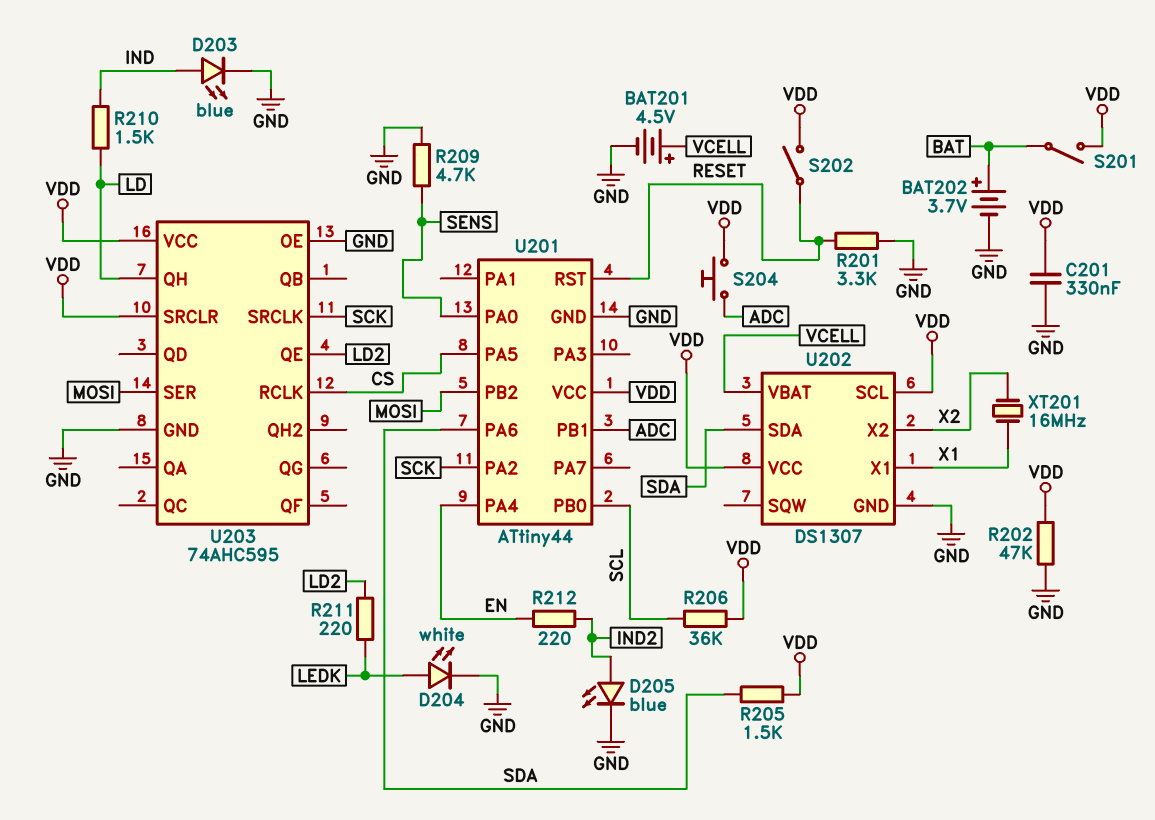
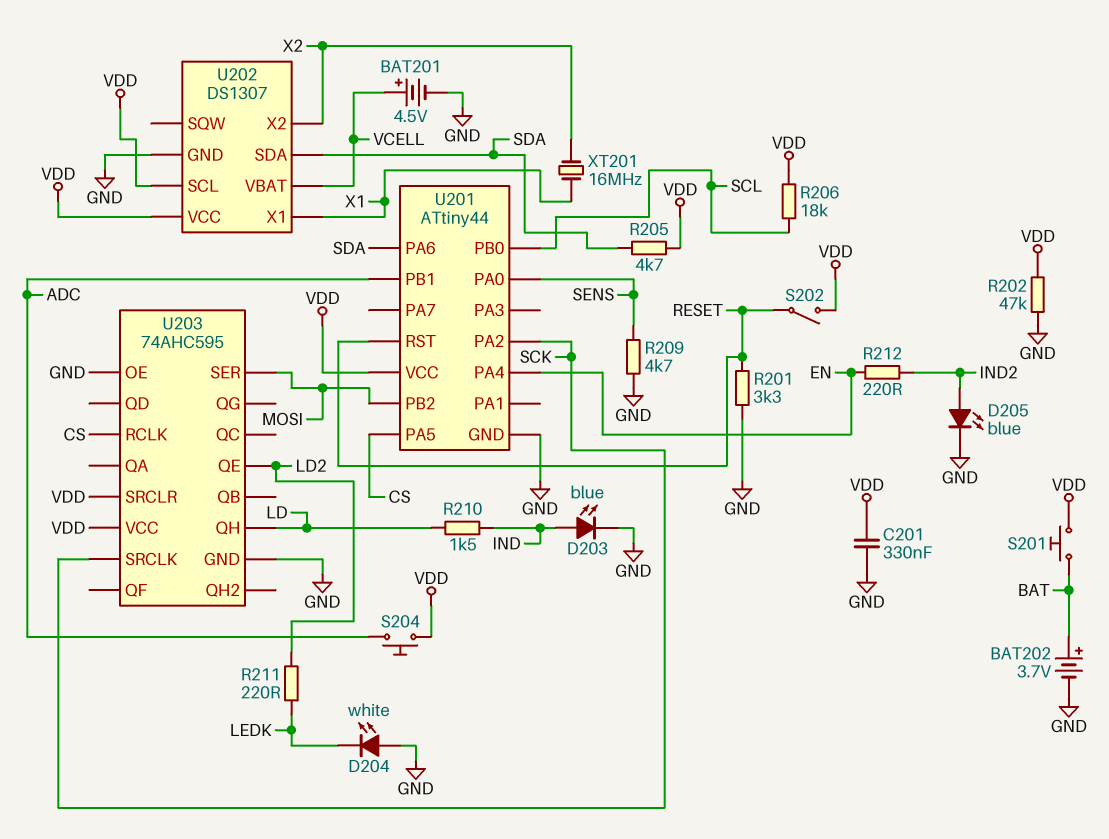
D204: LED white (A LEDK, K GND) -> LED white (A GND, K LEDK)
R205: 1.5k (SDA, VDD) -> 4.7k (SDA, VDD)
R206: 36k (SCL, VDD) -> 18k (SCL, VDD)
S201: switch (BAT, VDD) -> button (BAT, VDD)

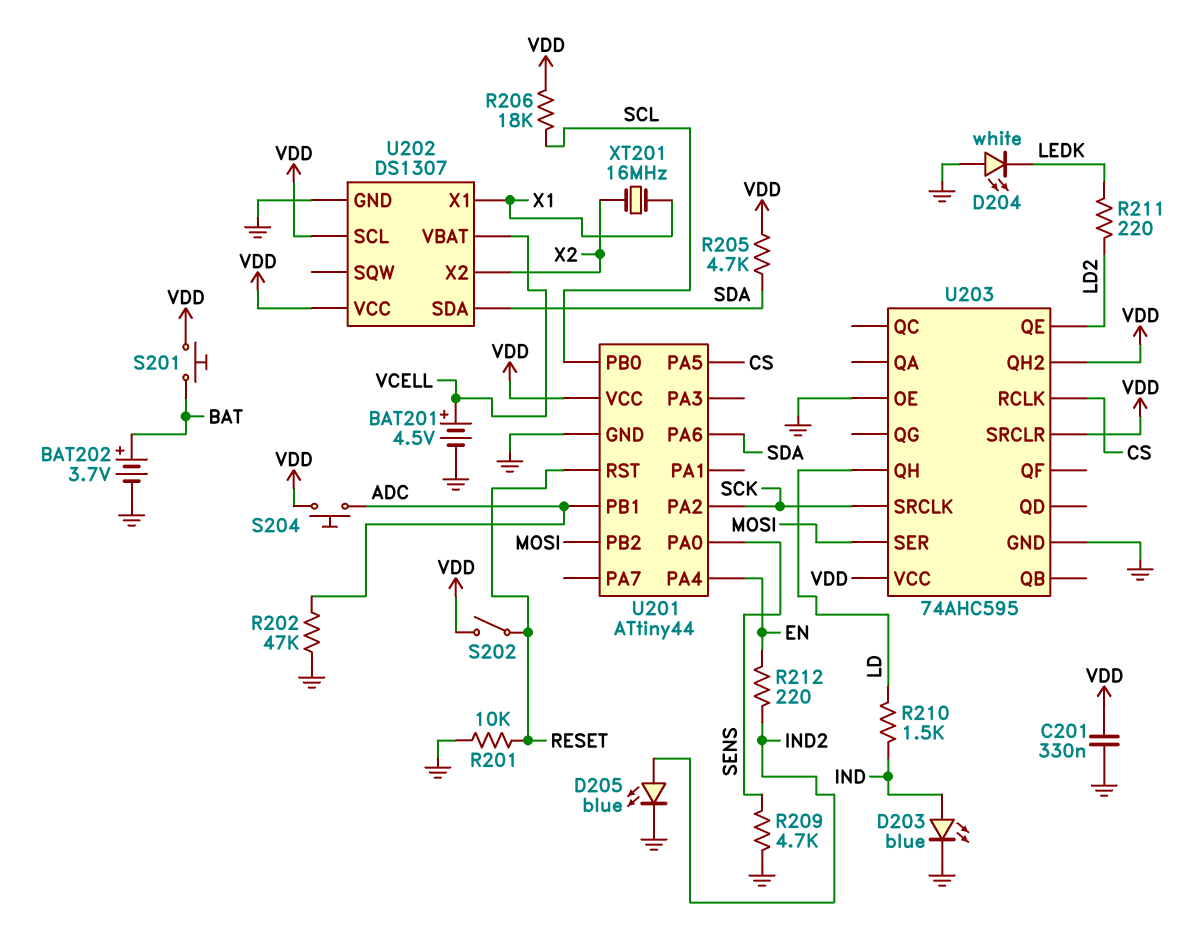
R201: 3.3k (GND, RESET) -> 10k (GND, RESET)
R202: 47k (GND, VDD) -> 47k (ADC, GND)
U203 pin QH2: none -> VDD

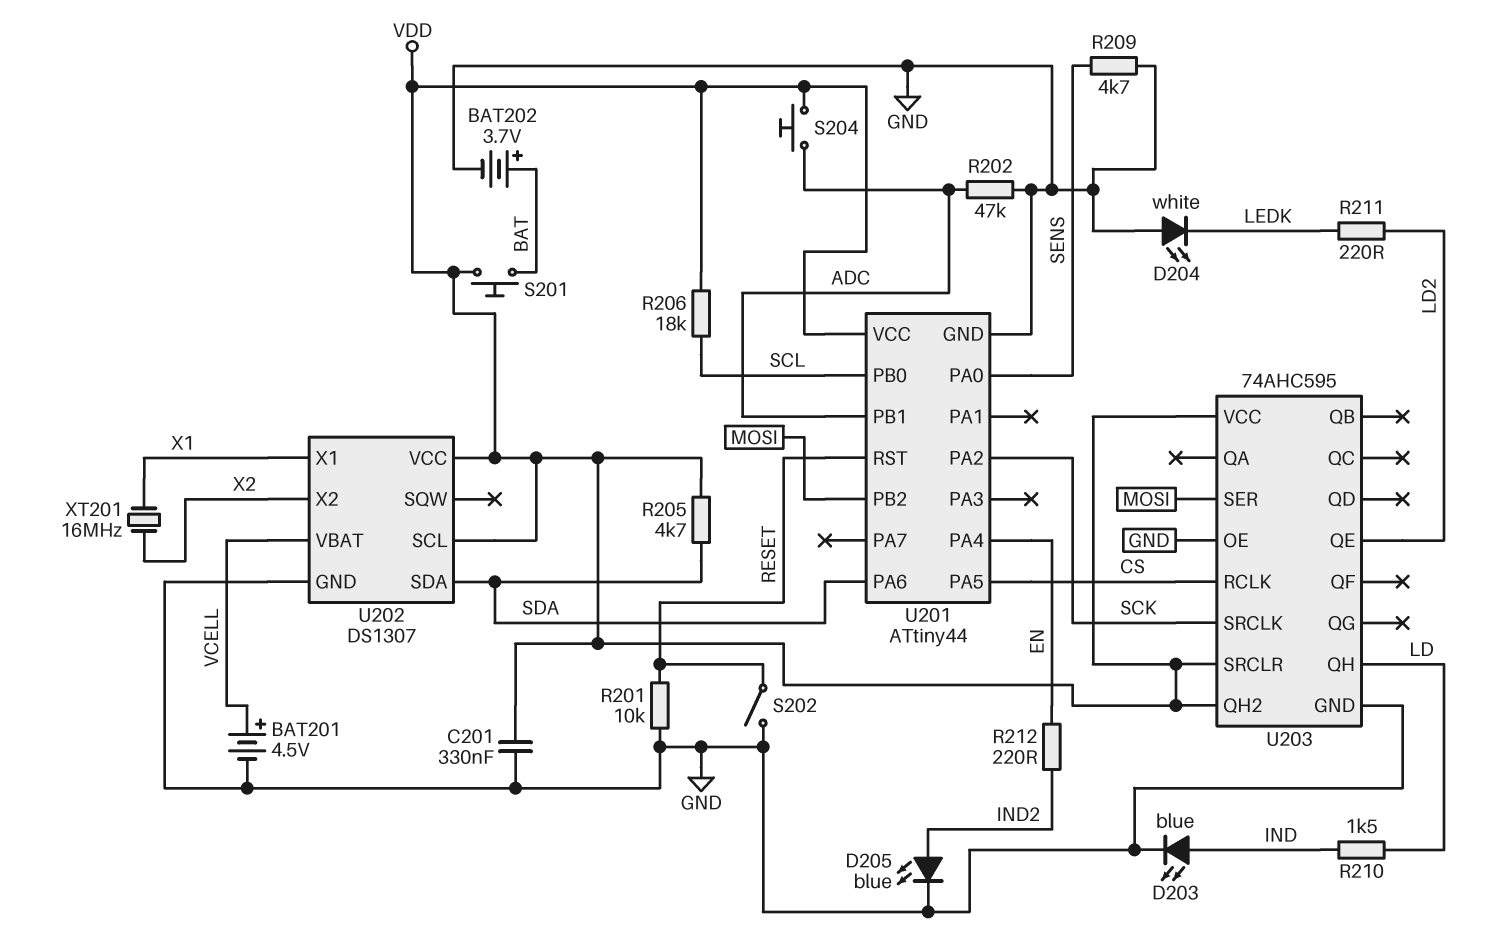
S202: switch (RESET, VDD) -> switch (GND, RESET)

